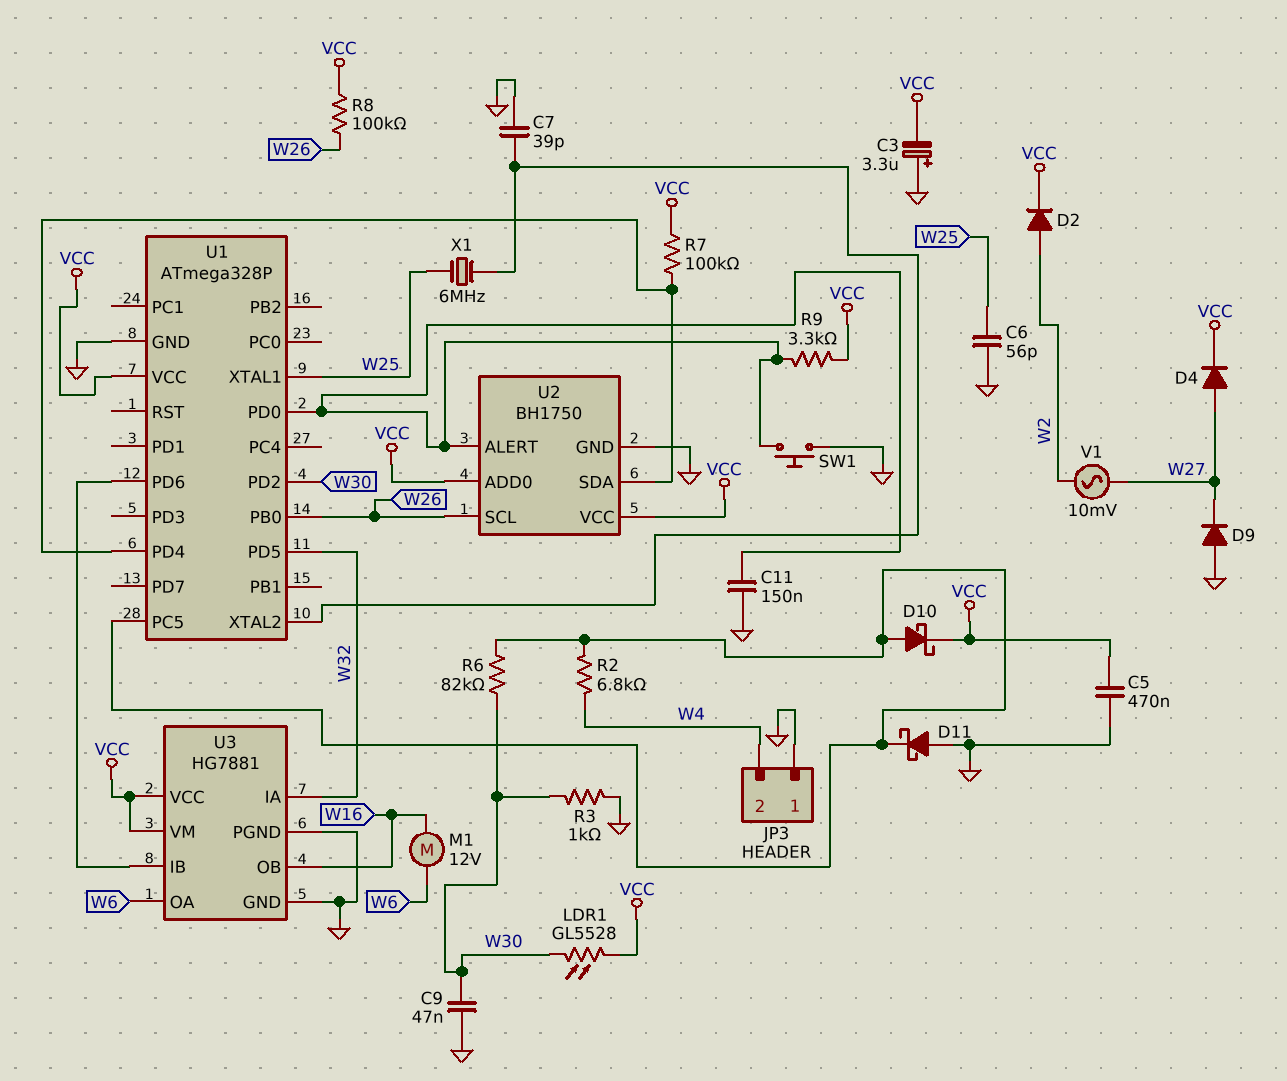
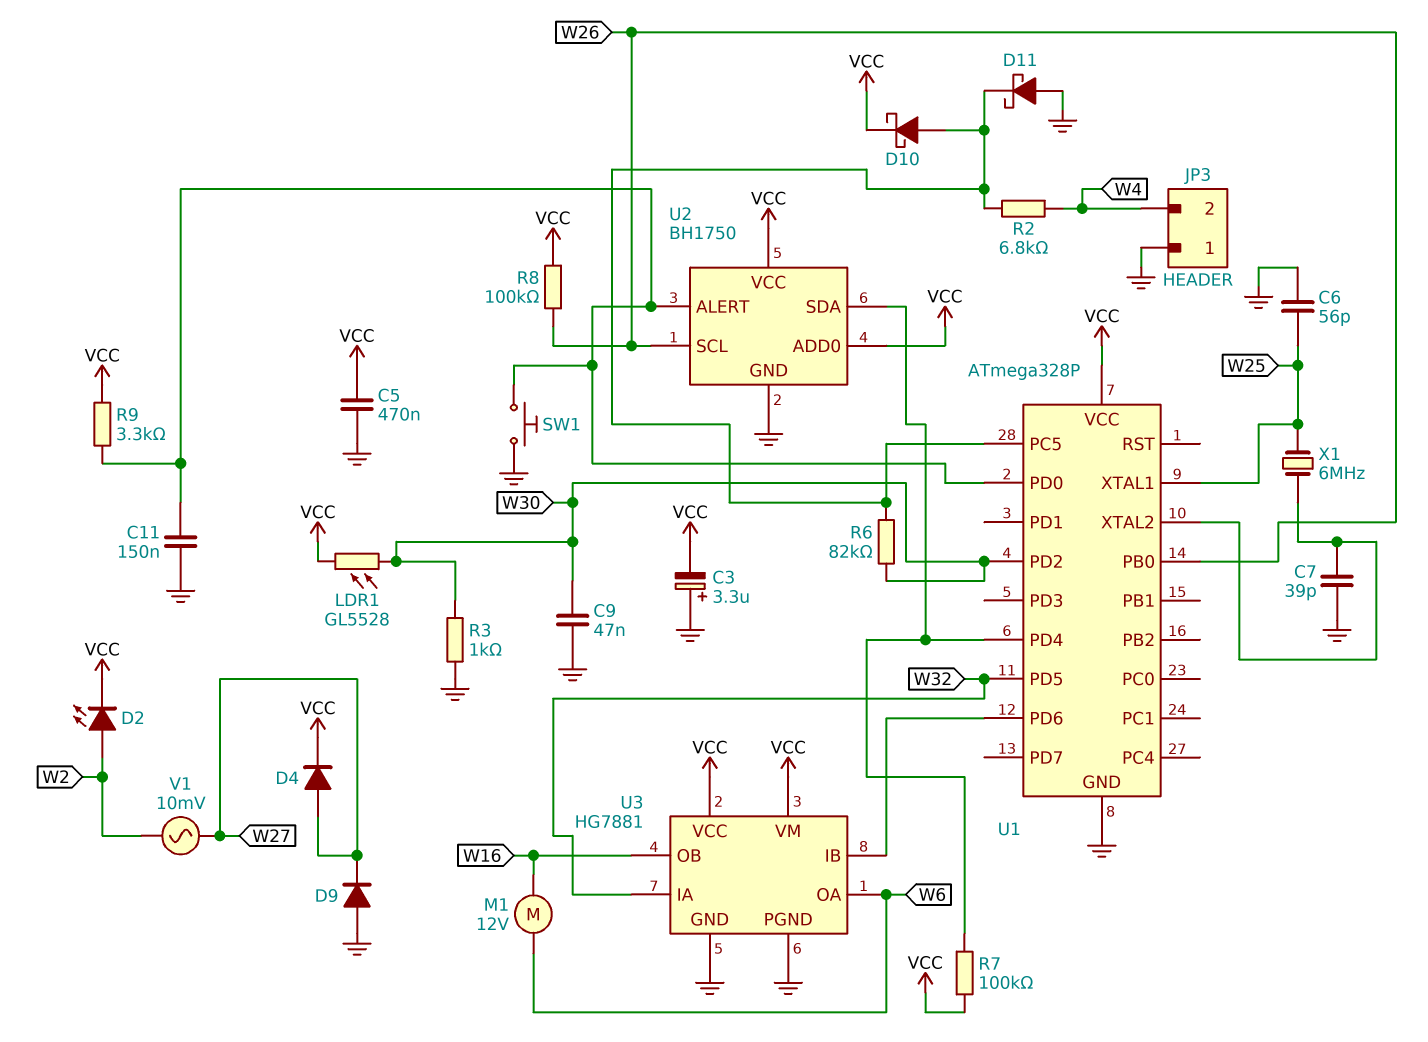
D2: diode (A W2, K VCC) -> LED (A W2, K VCC)

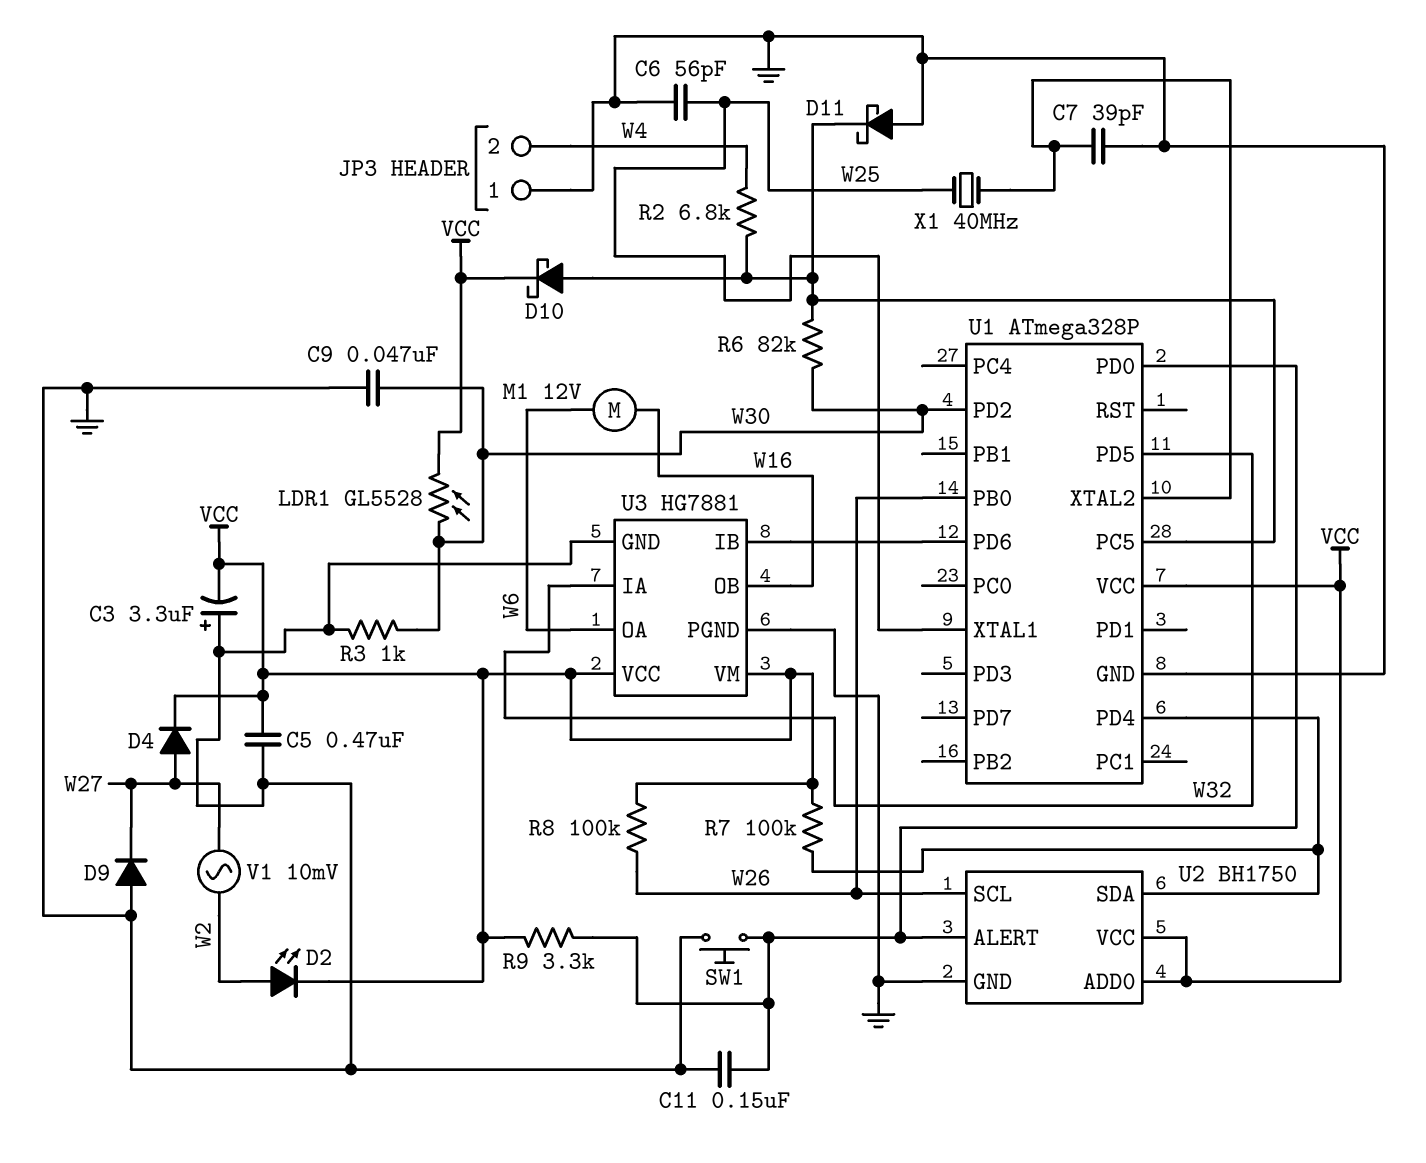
X1: 6MHz (U1/XTAL2, W25) -> 40MHz (U1/XTAL2, W25)

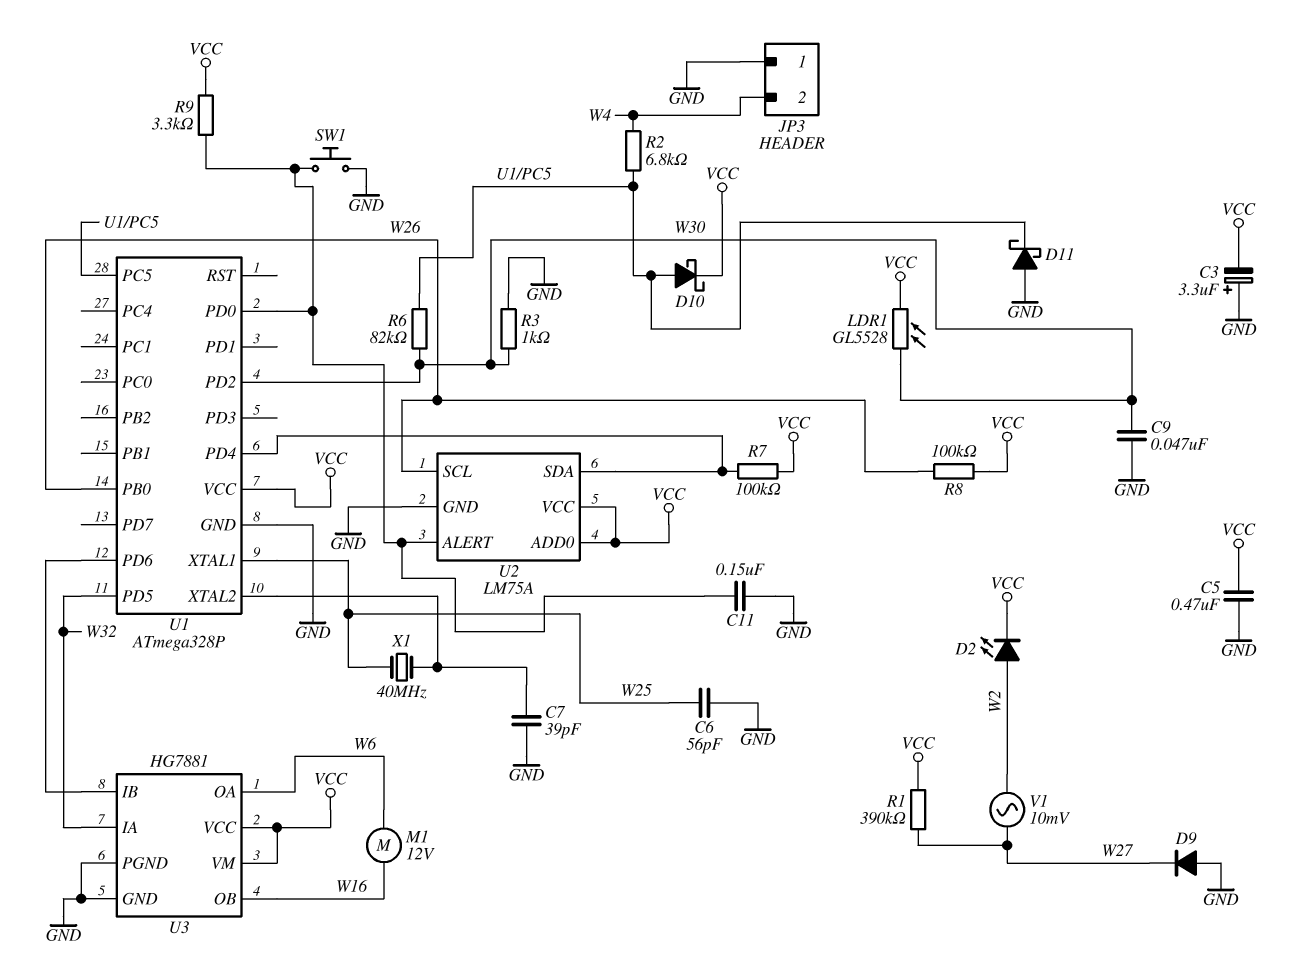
D4: diode (A W27, K VCC) -> none
R1: none -> 390k (VCC, W27)
U2: BH1750 -> LM75A

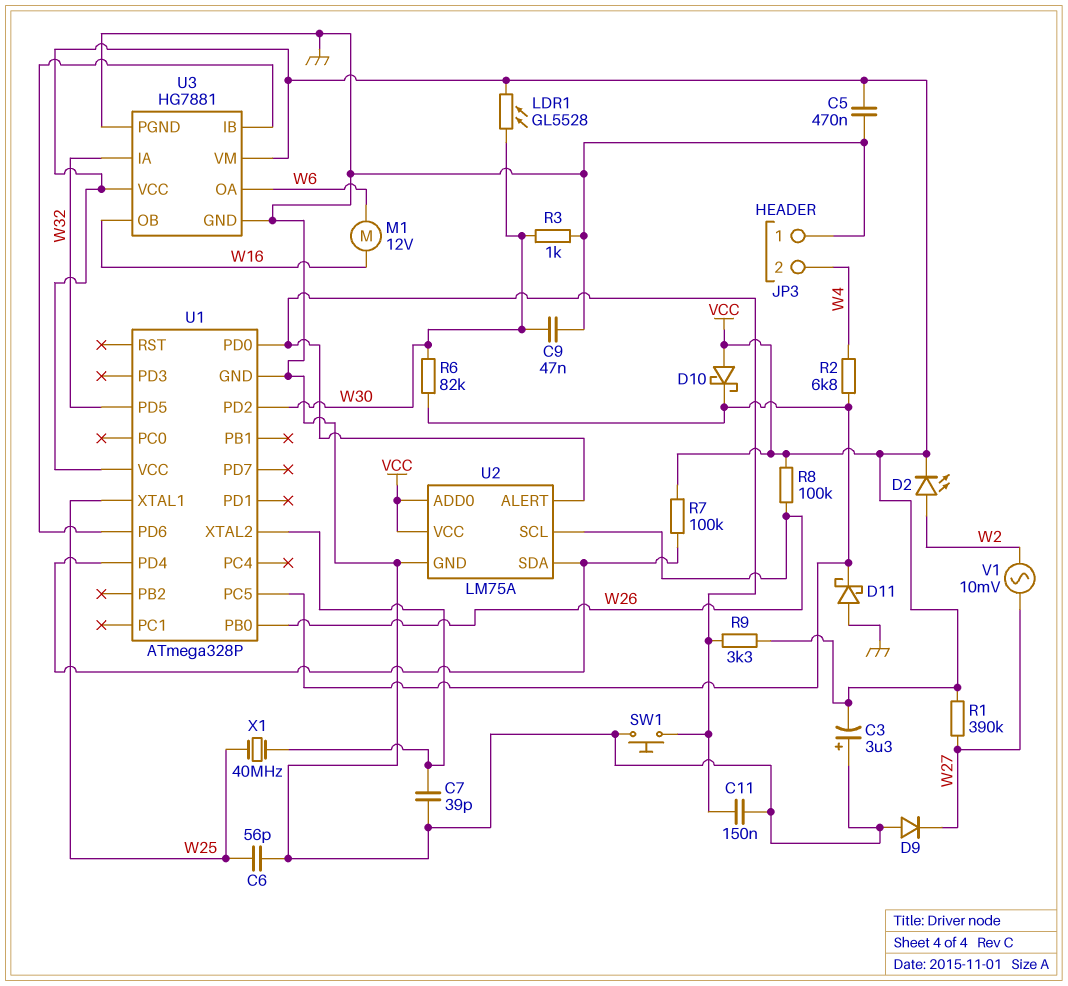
D10: schottky (A U1/PC5, K VCC) -> schottky (A VCC, K U1/PC5)

